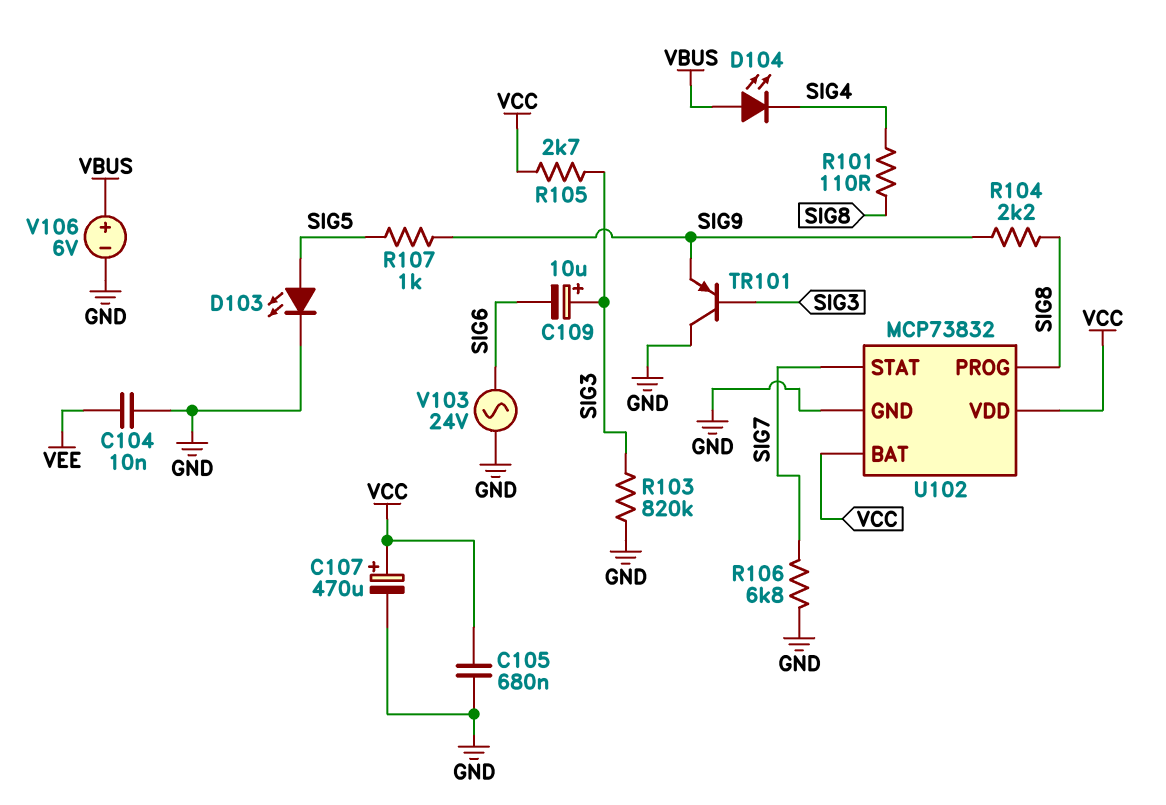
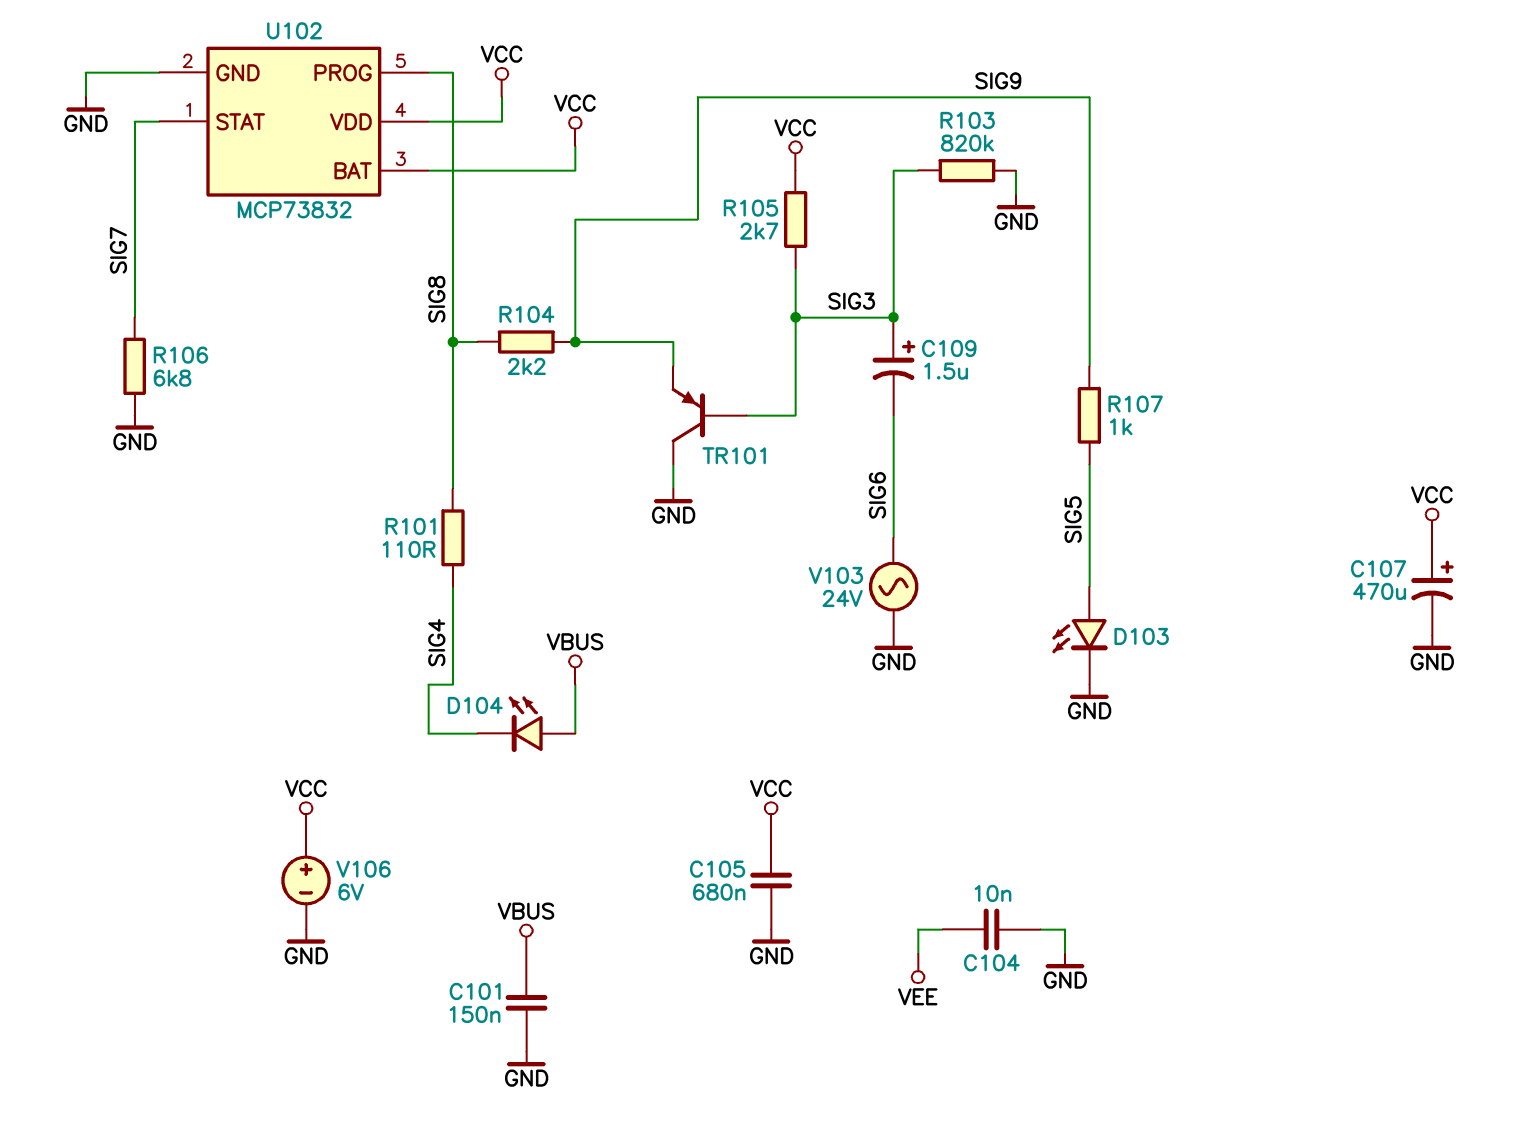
C101: none -> 150nF (GND, VBUS)
C109: 10uF (plus SIG3, minus SIG6) -> 1.5uF (plus SIG3, minus SIG6)
V106: 6V (plus VBUS, minus GND) -> 6V (plus VCC, minus GND)

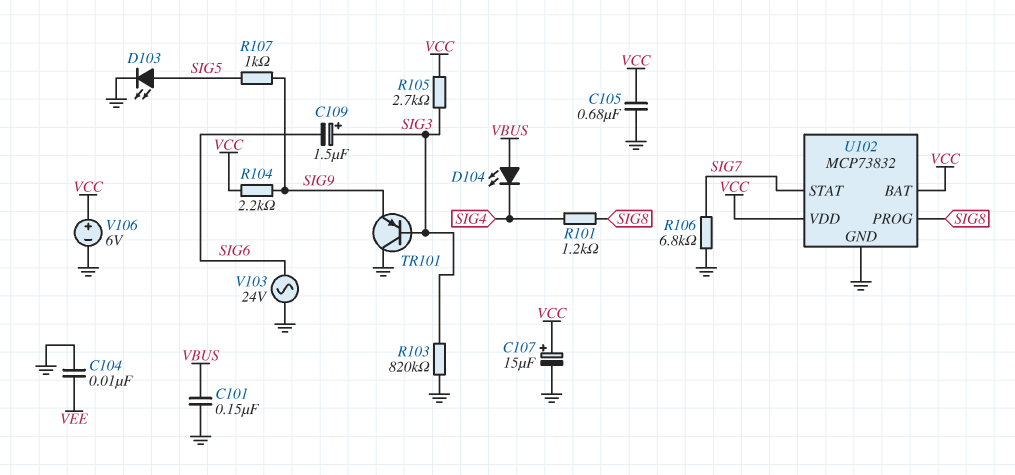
C107: 470uF (plus VCC, minus GND) -> 15uF (plus VCC, minus GND)
R101: 110 (SIG4, SIG8) -> 1.2k (SIG4, SIG8)
R104: 2.2k (SIG8, SIG9) -> 2.2k (SIG9, VCC)

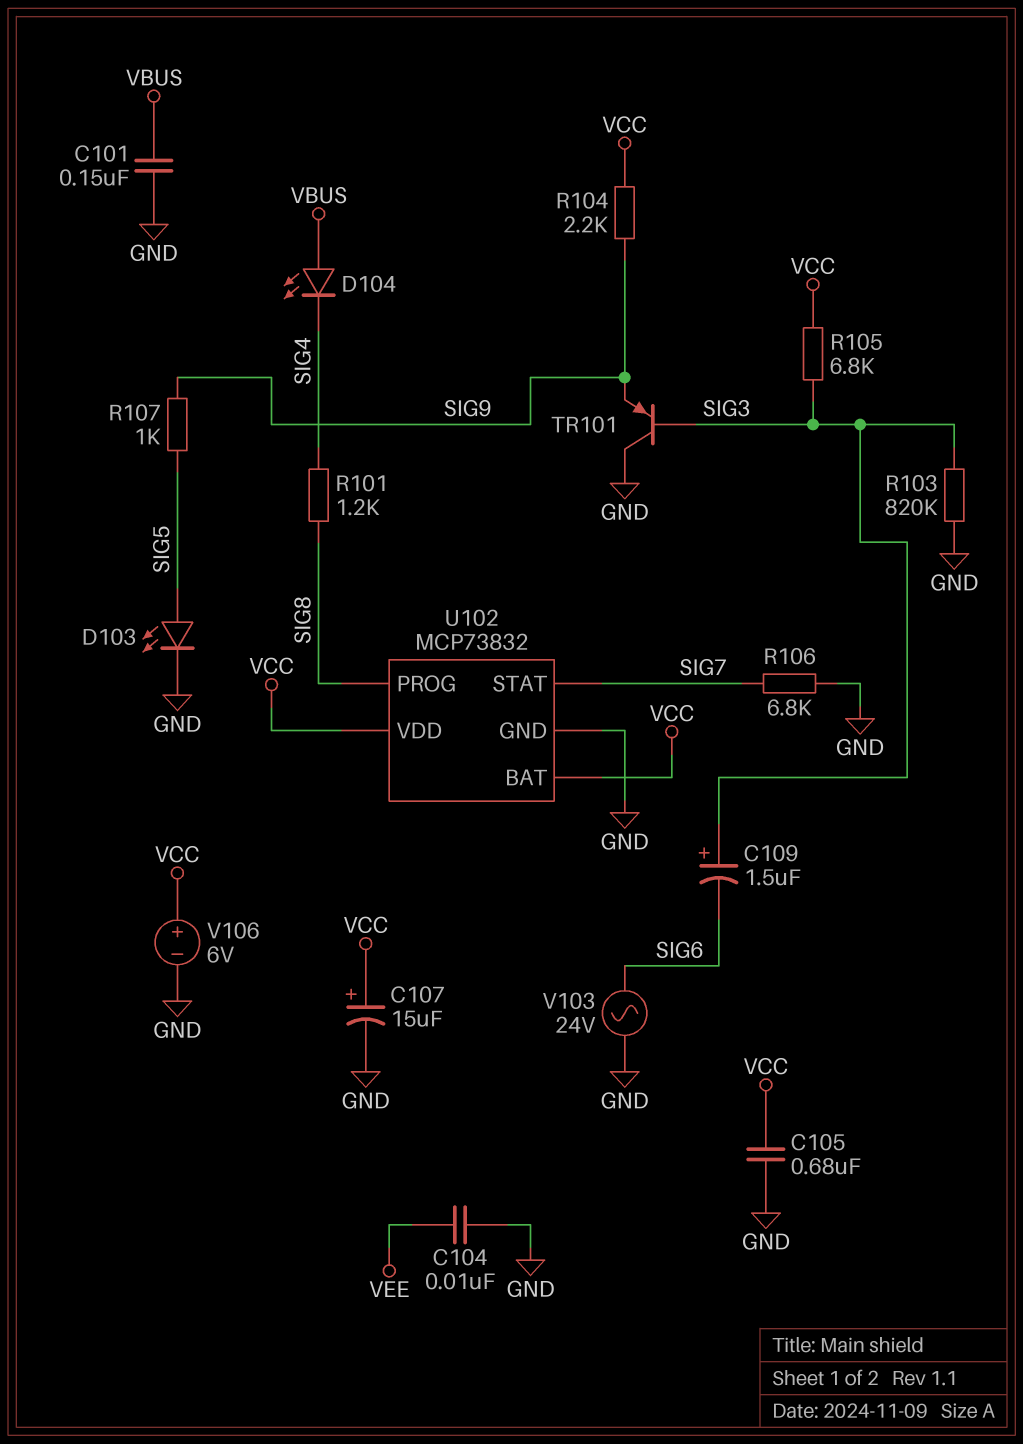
R105: 2.7k (SIG3, VCC) -> 6.8k (SIG3, VCC)

